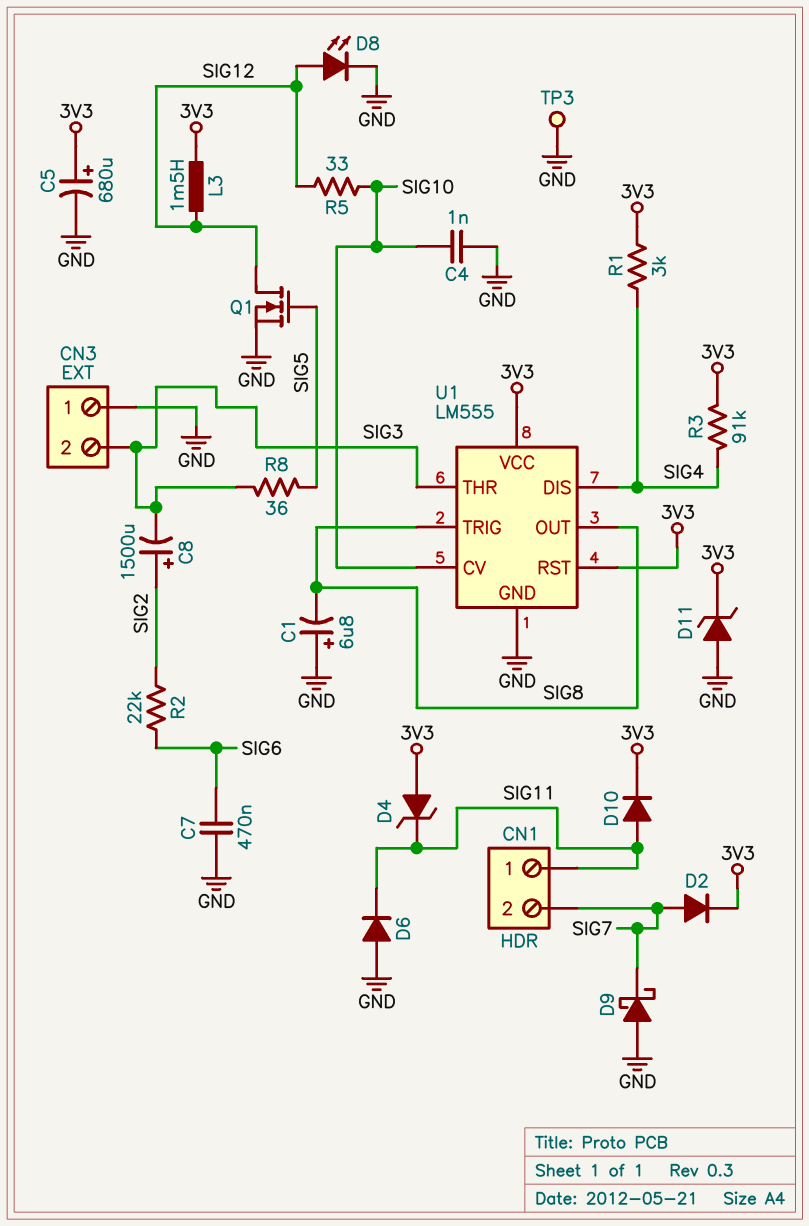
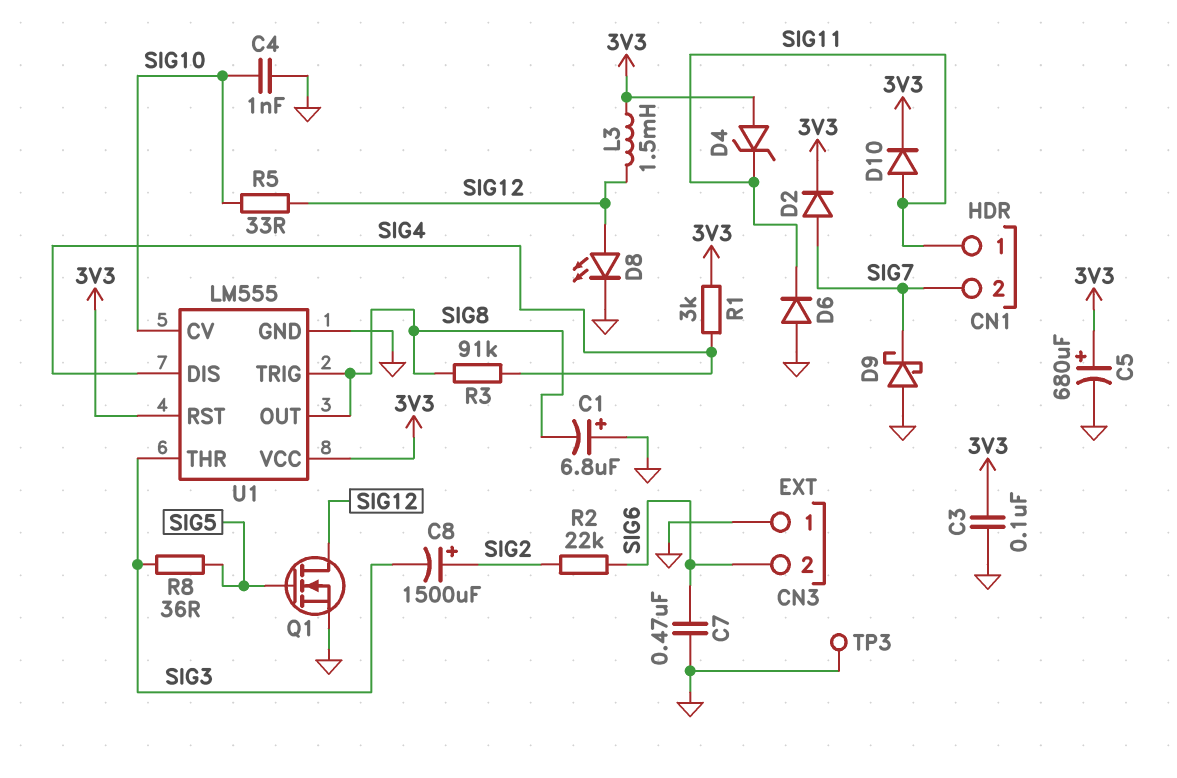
C3: none -> 100nF (3V3, GND)
CN3 pin 2: SIG3 -> SIG6
D11: zener (A GND, K 3V3) -> none
R3: 91k (3V3, SIG4) -> 91k (SIG4, SIG8)

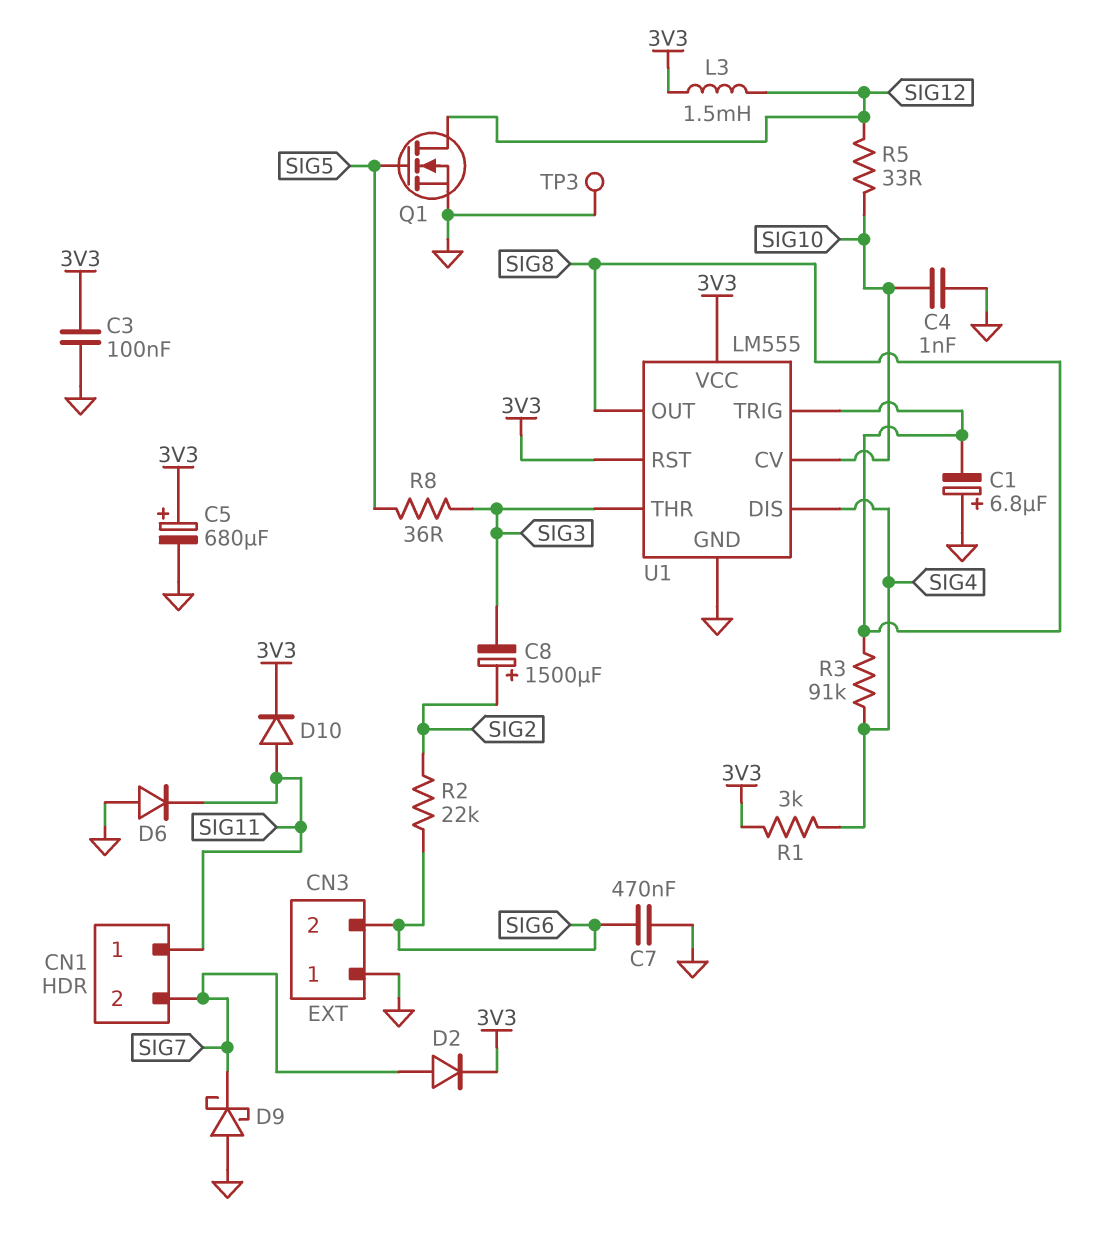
D4: zener (A 3V3, K SIG11) -> none
D8: LED (A SIG12, K GND) -> none

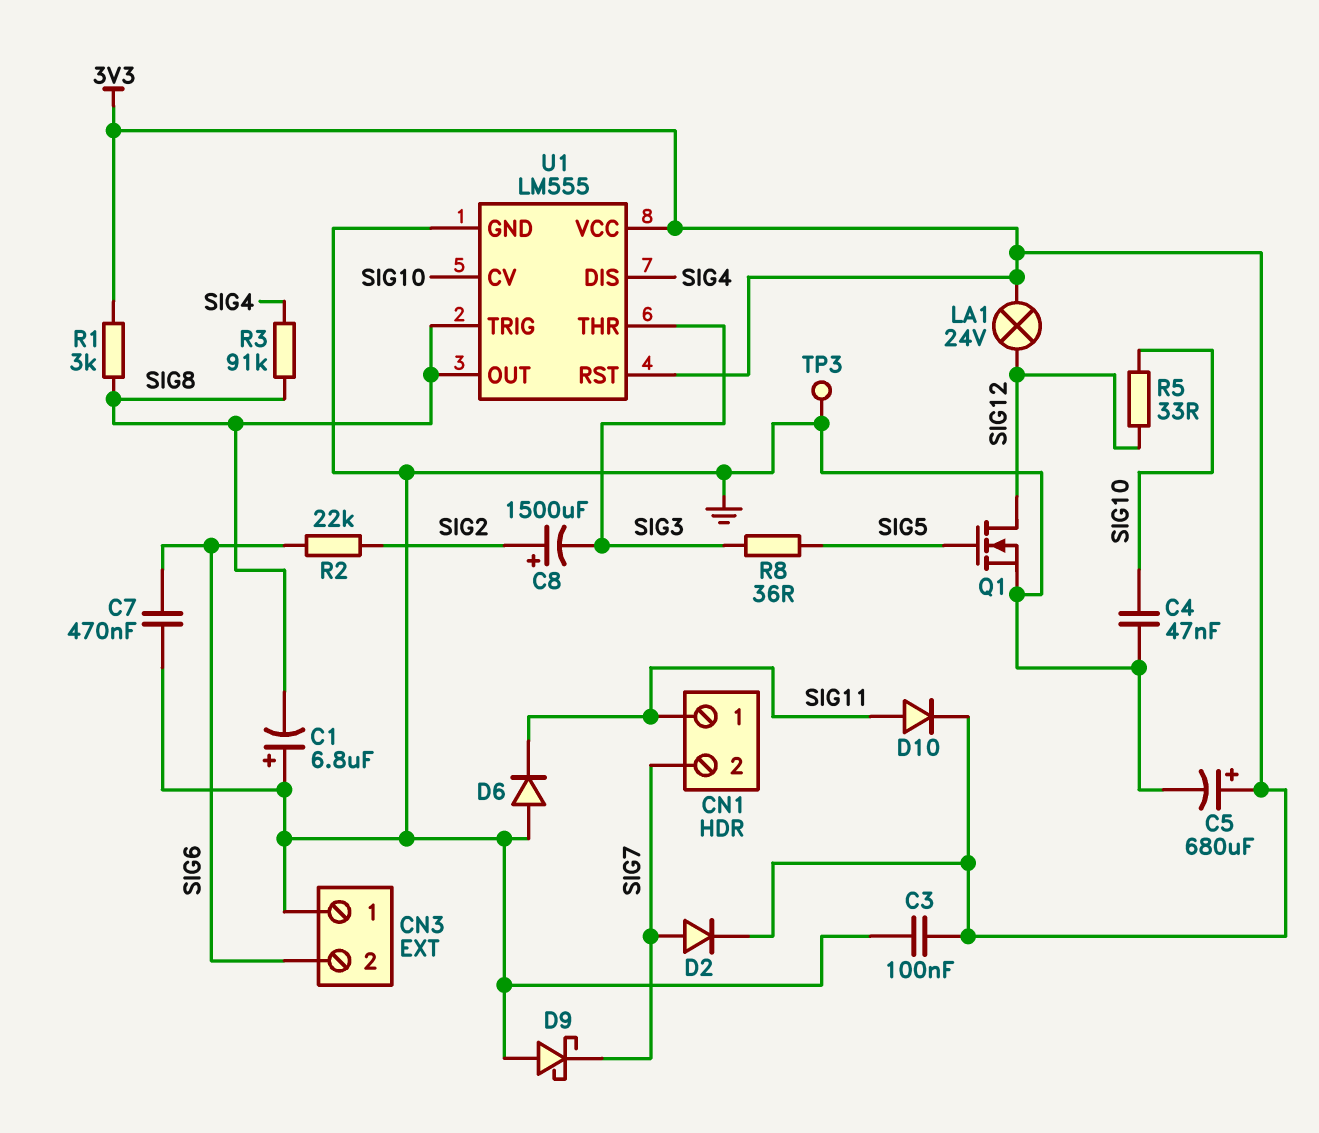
C4: 1nF (GND, SIG10) -> 47nF (GND, SIG10)
L3: 1.5mH (3V3, SIG12) -> none
LA1: none -> lamp 24V (3V3, SIG12)
R1: 3k (3V3, SIG4) -> 3k (3V3, SIG8)

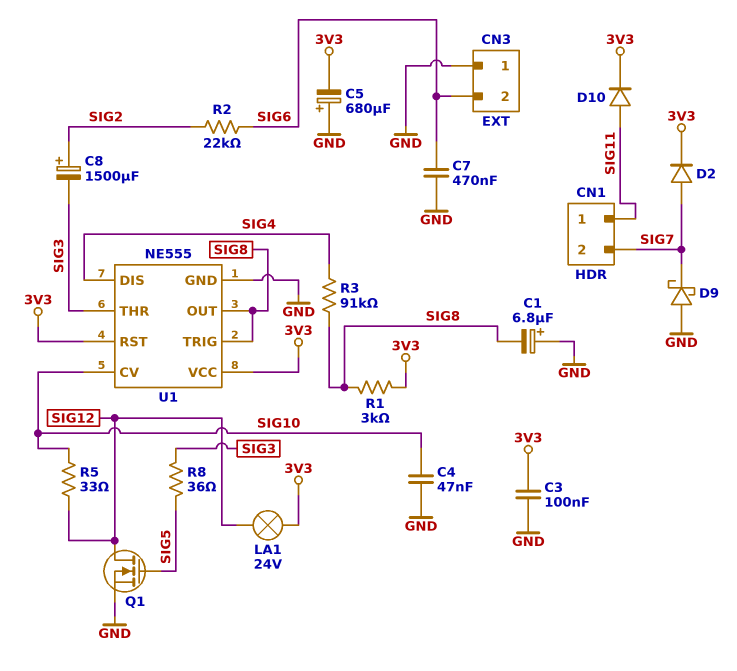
C5: 680uF (plus 3V3, minus GND) -> 680uF (plus GND, minus 3V3)
D6: diode (A GND, K SIG11) -> none
TP3: test point (GND) -> none
U1: LM555 -> NE555

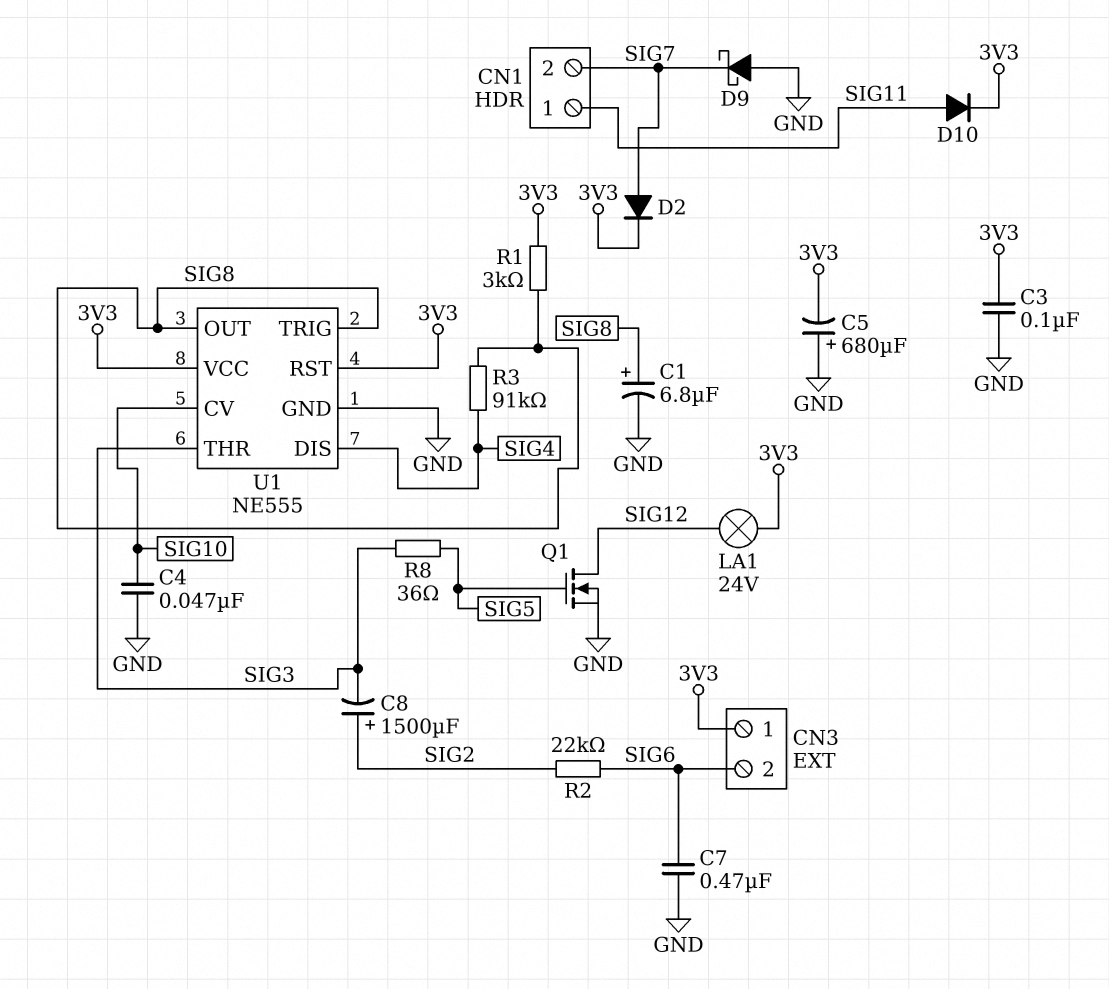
C1: 6.8uF (plus GND, minus SIG8) -> 6.8uF (plus SIG8, minus GND)
CN3 pin 1: GND -> 3V3
R5: 33 (SIG10, SIG12) -> none

